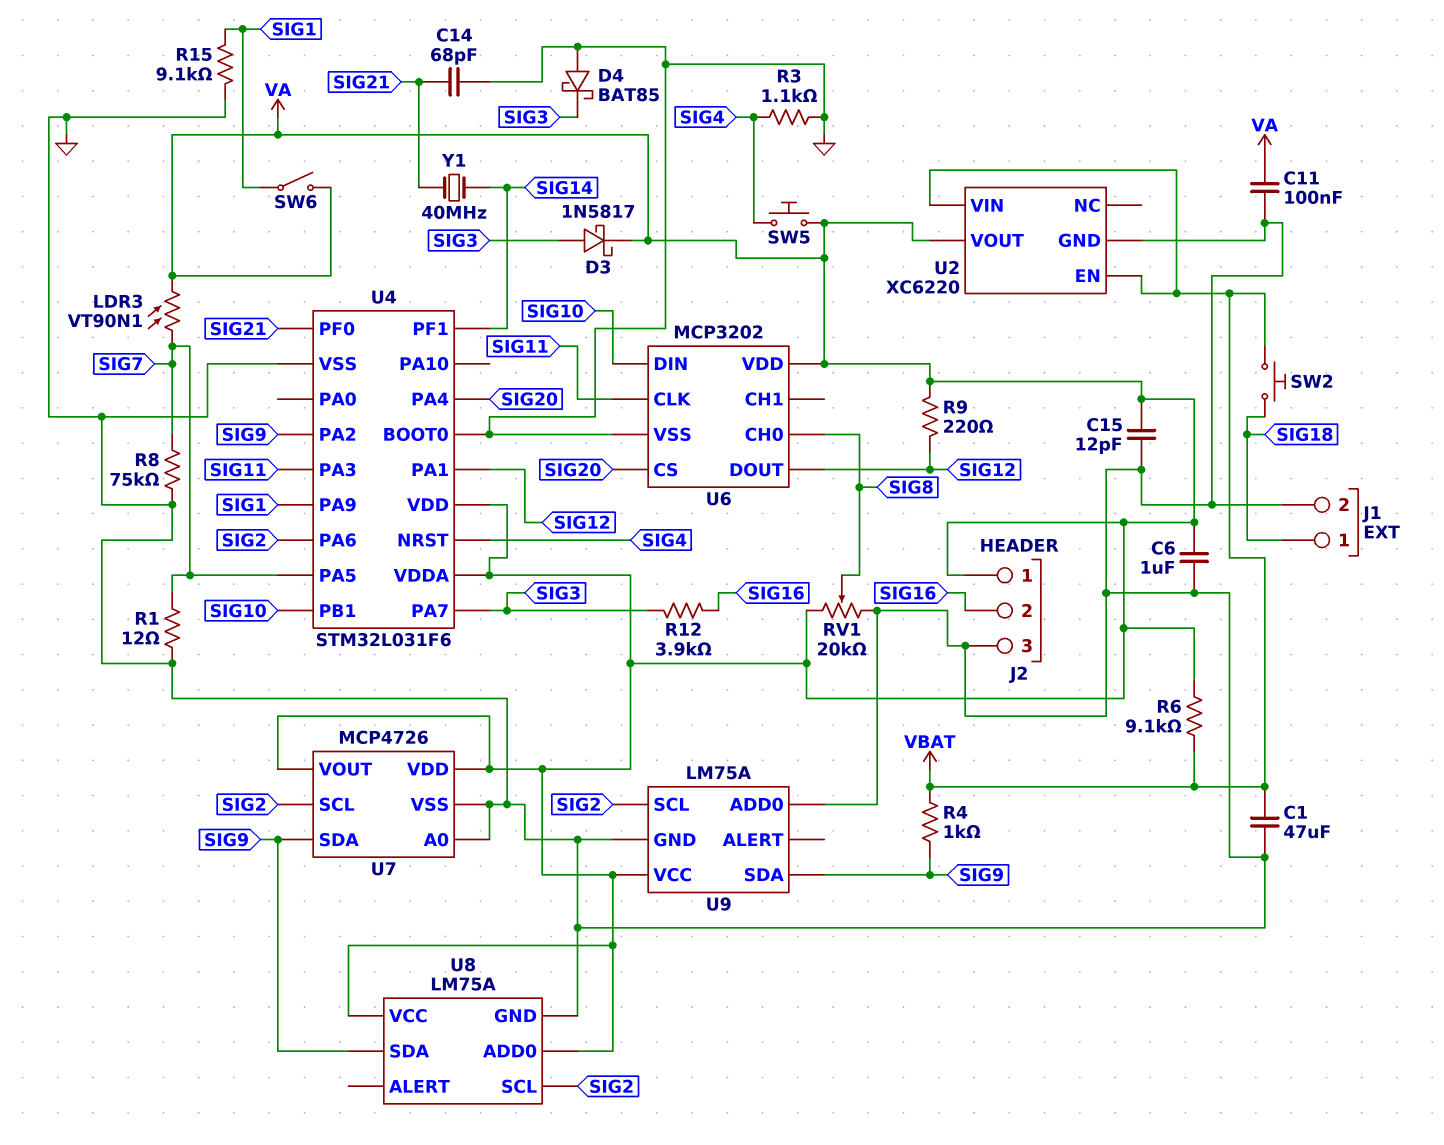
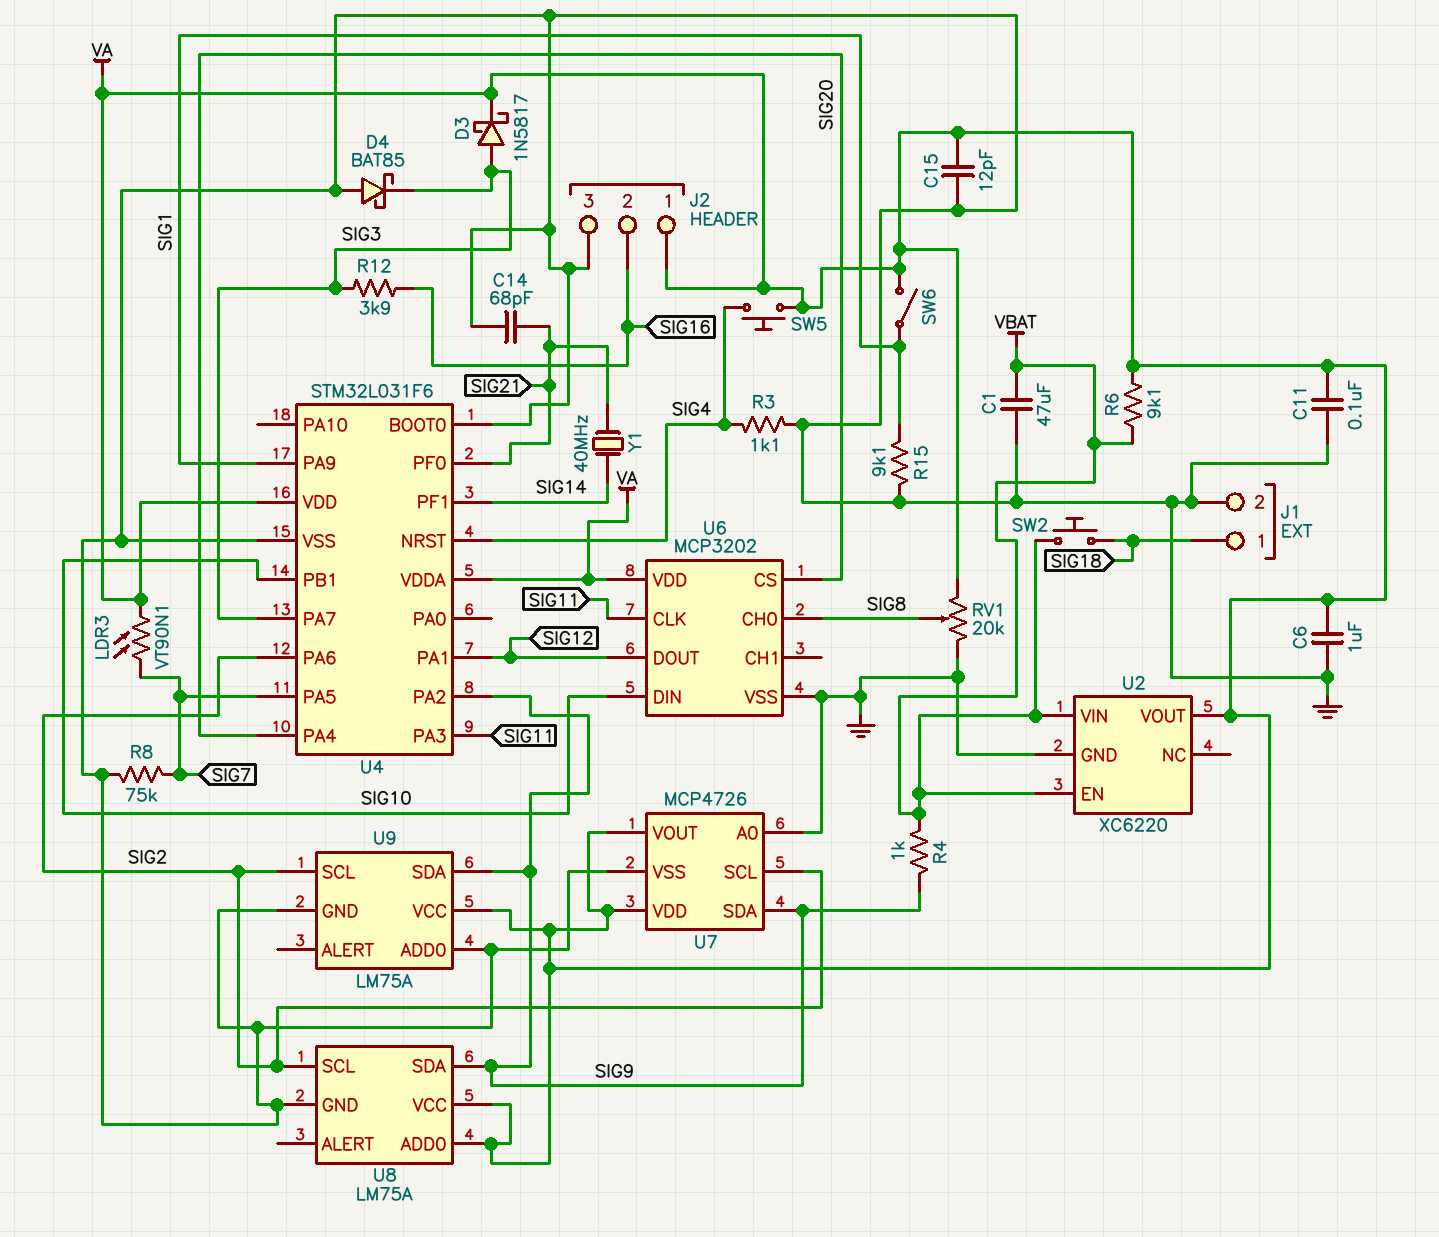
R1: 12 (GND, SIG7) -> none
R9: 220 (SIG12, VA) -> none

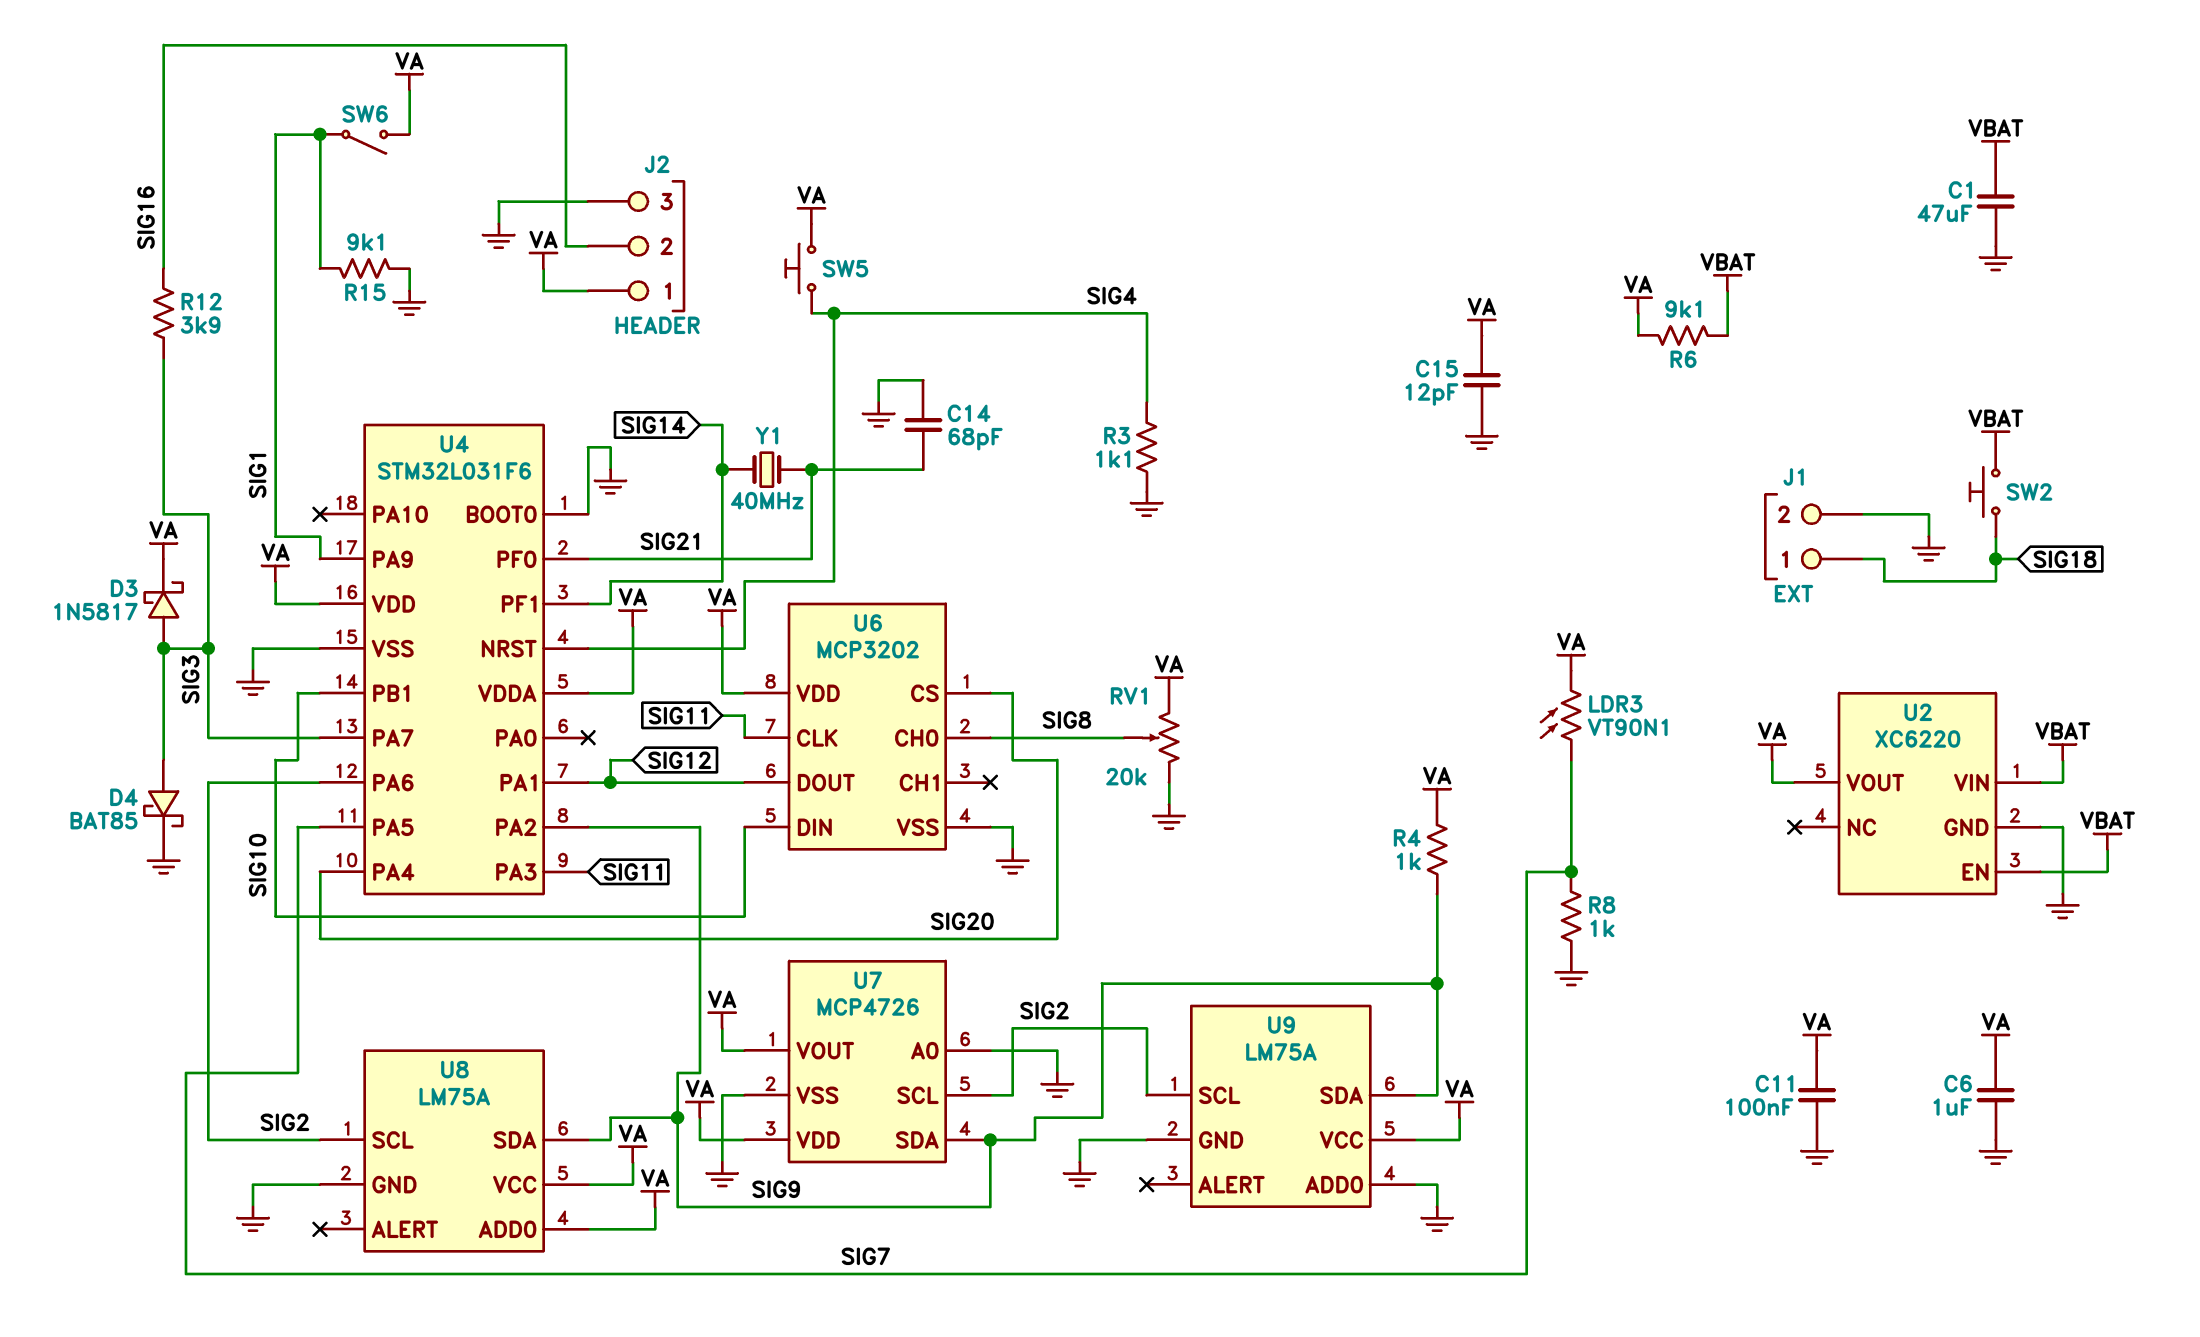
D4: schottky BAT85 (A GND, K SIG3) -> schottky BAT85 (A SIG3, K GND)
R4: 1k (SIG9, VBAT) -> 1k (SIG9, VA)
R8: 75k (GND, SIG7) -> 1k (GND, SIG7)

